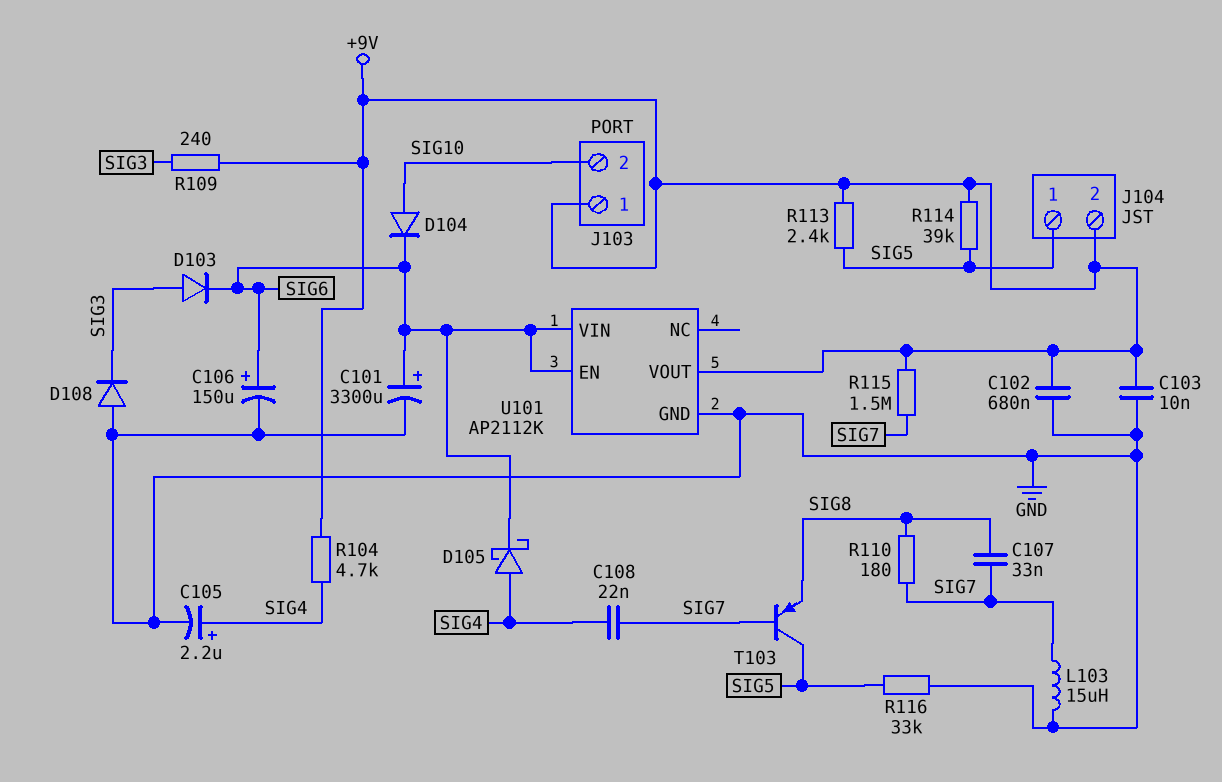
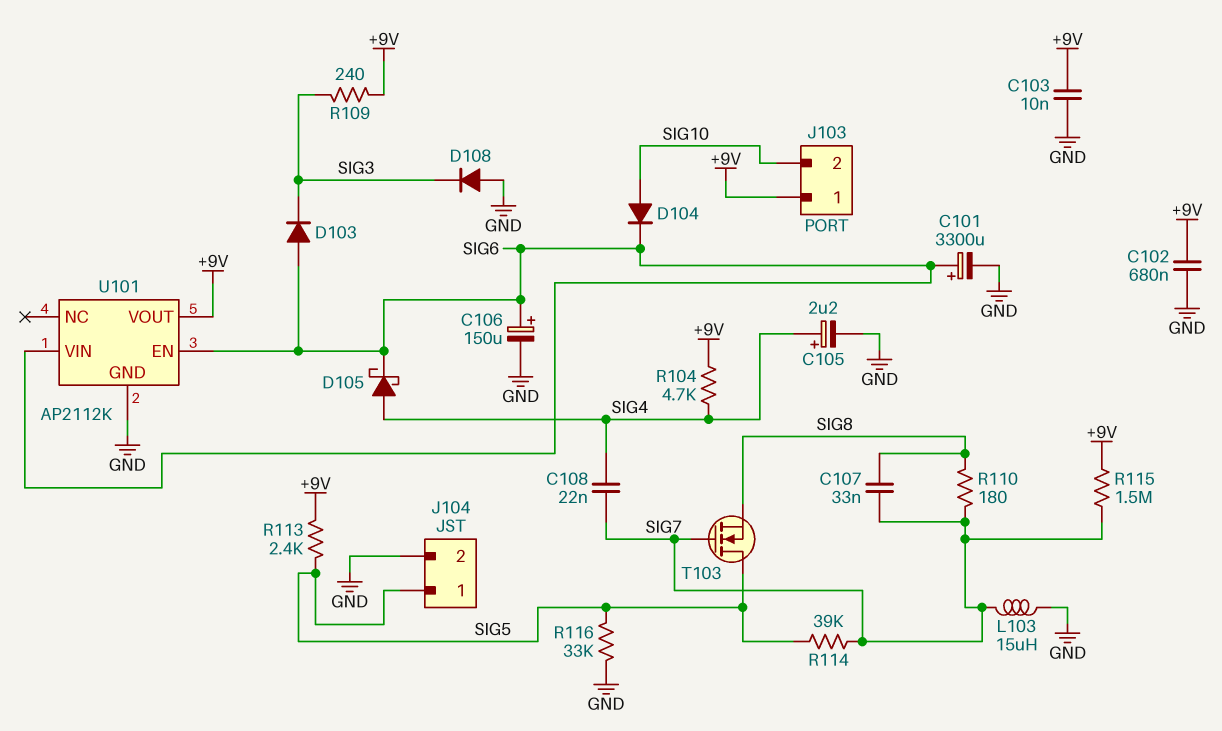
D103: diode (A SIG3, K SIG6) -> diode (A SIG6, K SIG3)
J104 pin 2: +9V -> GND
R114: 39k (+9V, SIG5) -> 39k (SIG5, SIG7)
T103: PNP (B SIG7, C SIG5, E SIG8) -> NMOS (G SIG7, D SIG5, S SIG8)

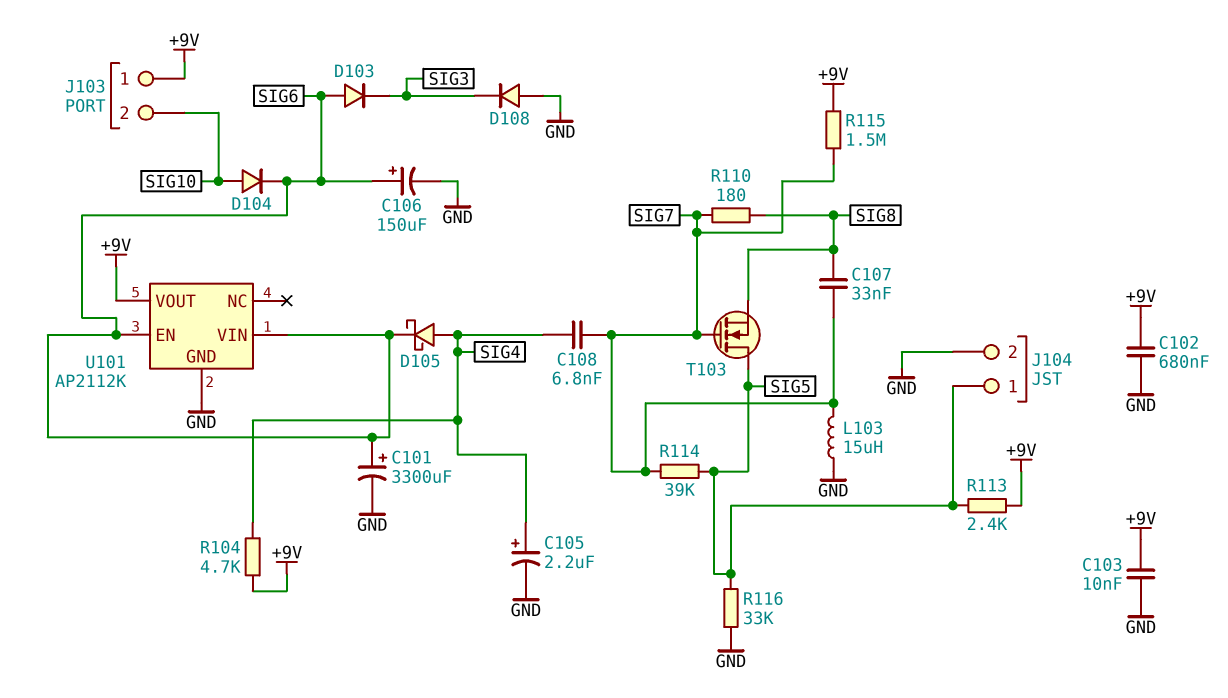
C108: 22nF (SIG4, SIG7) -> 6.8nF (SIG4, SIG7)
R109: 240 (+9V, SIG3) -> none

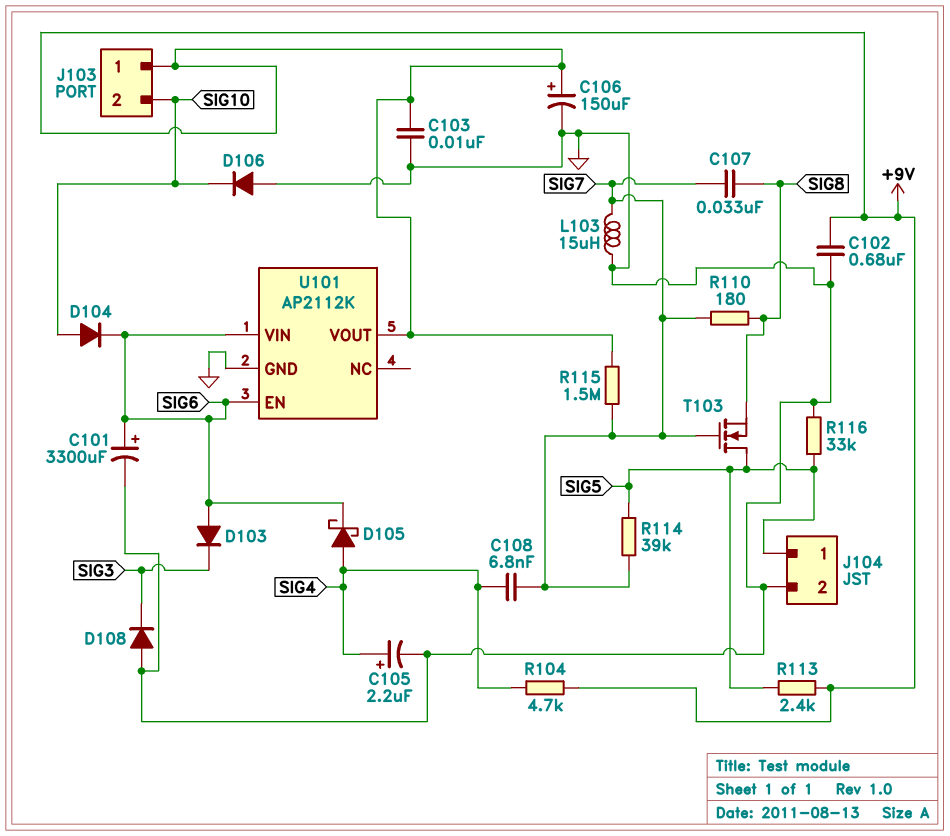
C106: 150uF (plus SIG6, minus GND) -> 150uF (plus +9V, minus GND)
D106: none -> diode (A GND, K SIG10)

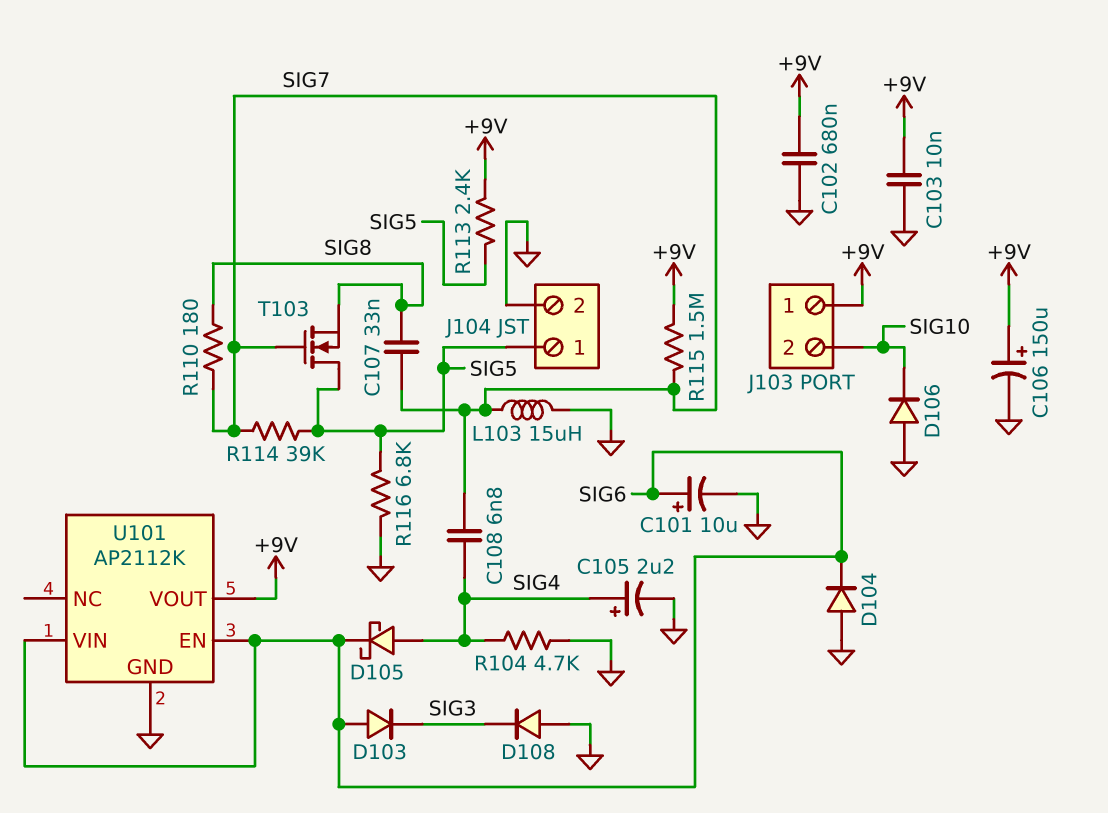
C101: 3300uF (plus SIG6, minus GND) -> 10uF (plus SIG6, minus GND)
D104: diode (A SIG10, K SIG6) -> diode (A GND, K SIG6)
R104: 4.7k (+9V, SIG4) -> 4.7k (GND, SIG4)
R116: 33k (GND, SIG5) -> 6.8k (GND, SIG5)

